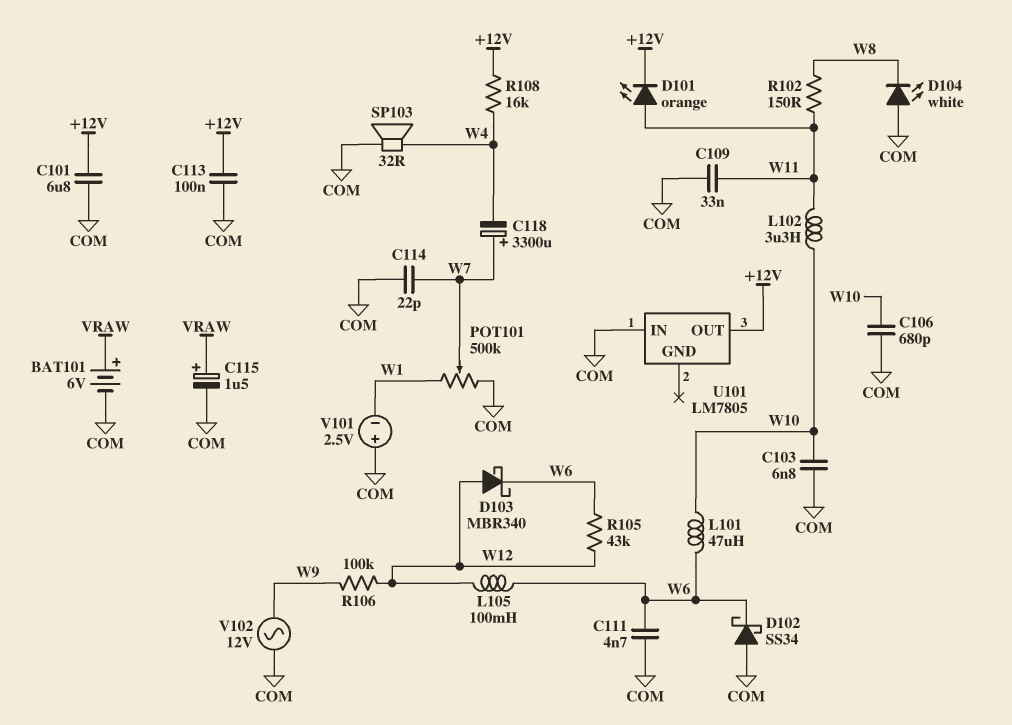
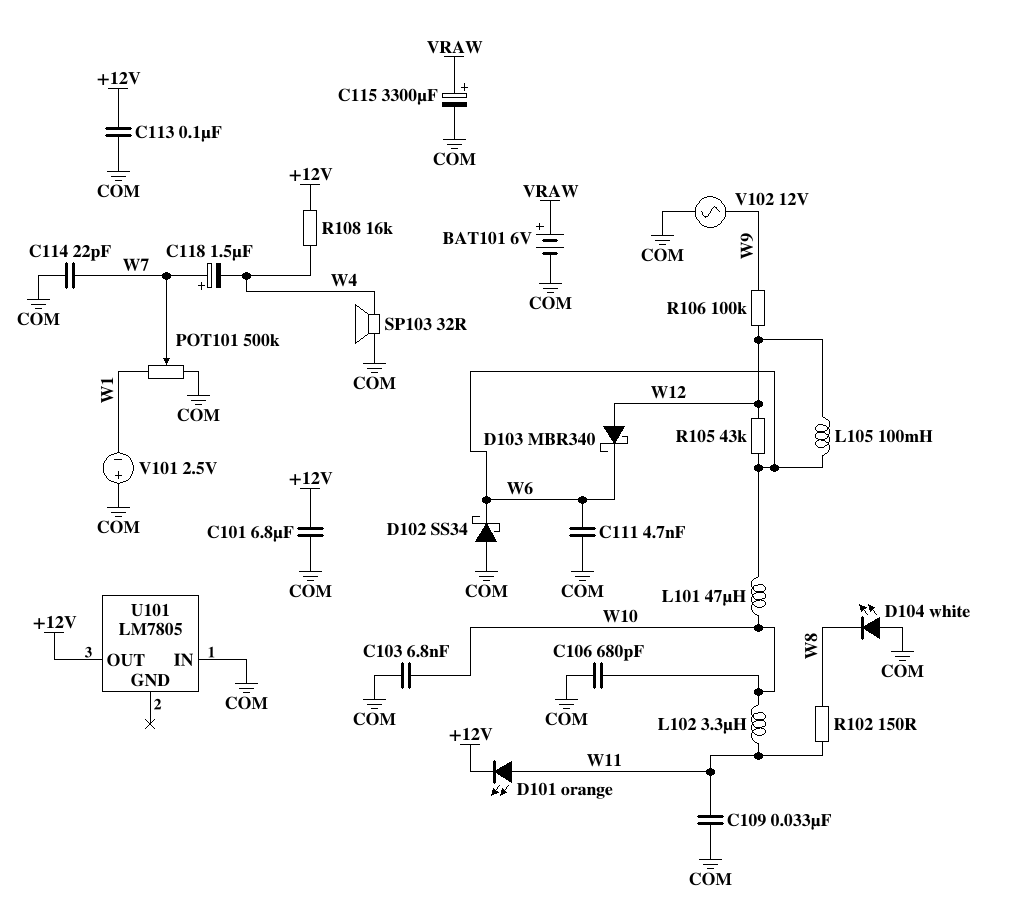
C115: 1.5uF (plus VRAW, minus COM) -> 3300uF (plus VRAW, minus COM)
C118: 3300uF (plus W7, minus W4) -> 1.5uF (plus W7, minus W4)

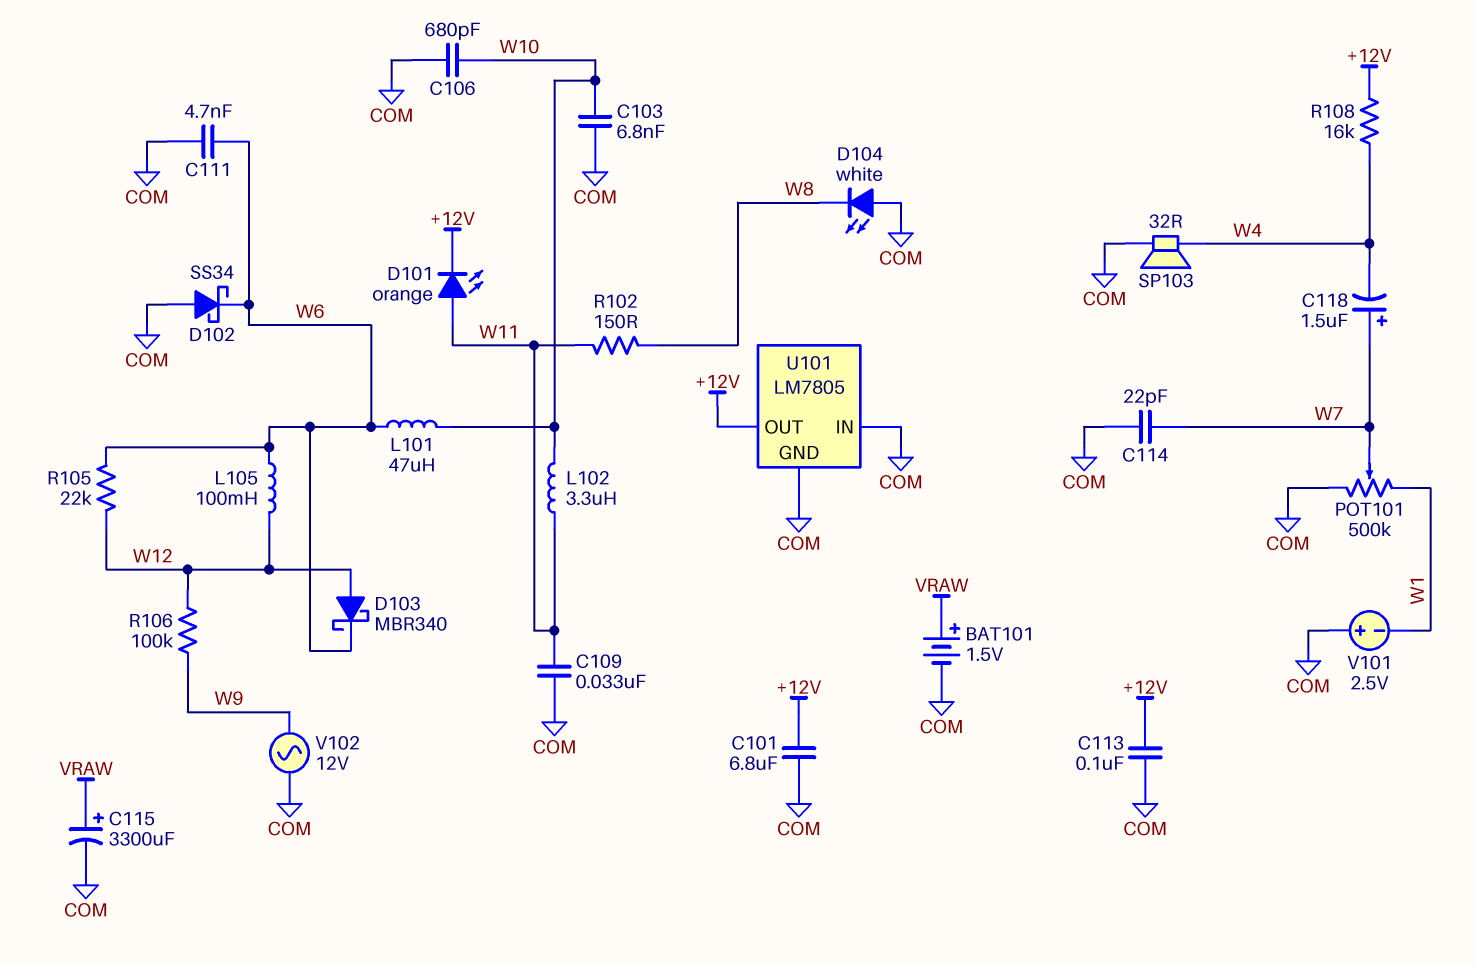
BAT101: 6V (plus VRAW, minus COM) -> 1.5V (plus VRAW, minus COM)
R105: 43k (W6, W12) -> 22k (W6, W12)
U101 pin GND: none -> COM

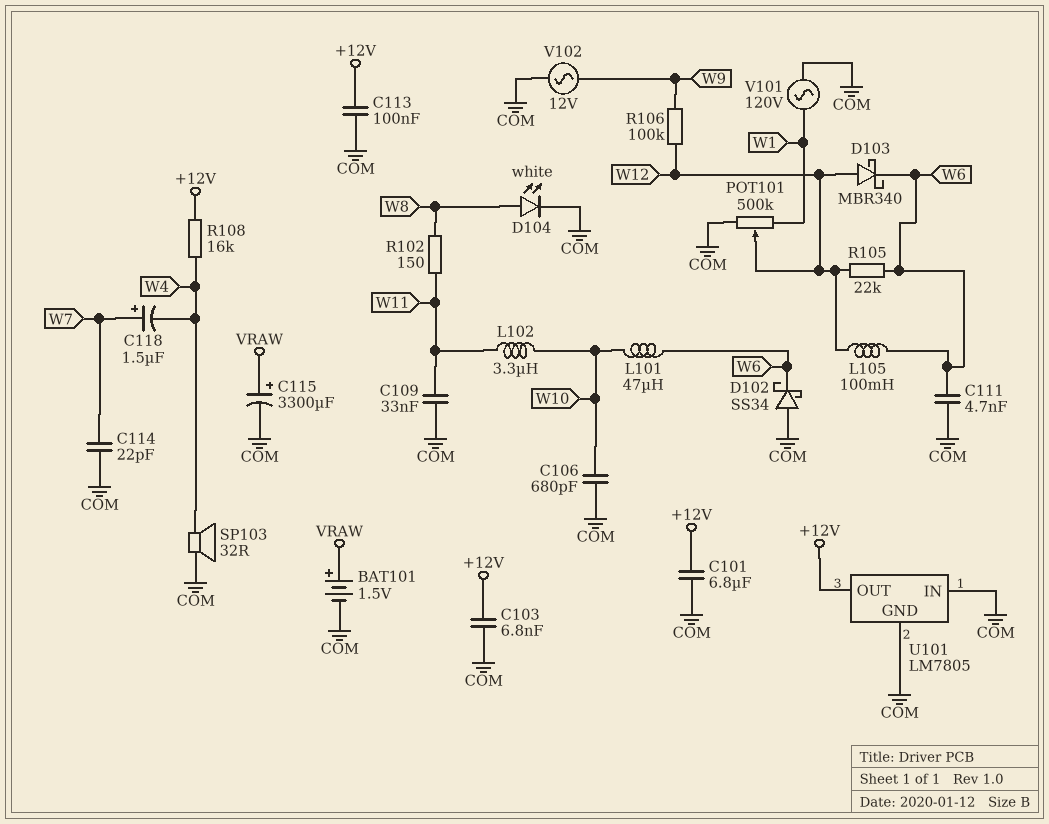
C103: 6.8nF (COM, W10) -> 6.8nF (+12V, COM)
D101: LED orange (A W11, K +12V) -> none
D104: LED white (A COM, K W8) -> LED white (A W8, K COM)
POT101: 500k (COM, W1, wiper W7) -> 500k (COM, W1, wiper W12)
V101: 2.5V (plus COM, minus W1) -> AC 120V (COM, W1)

